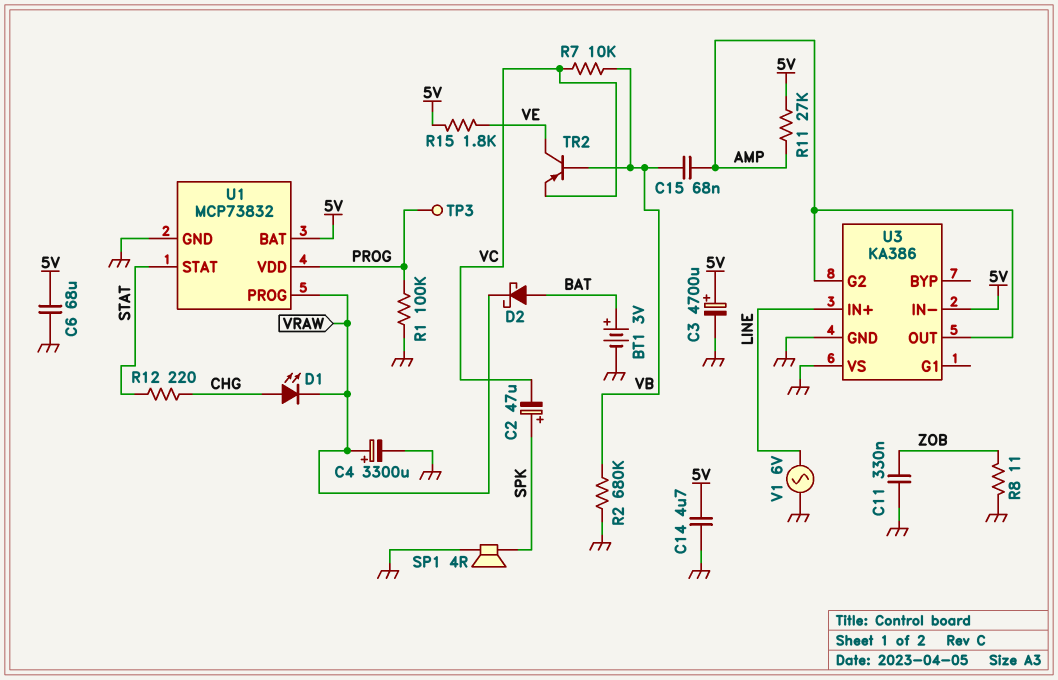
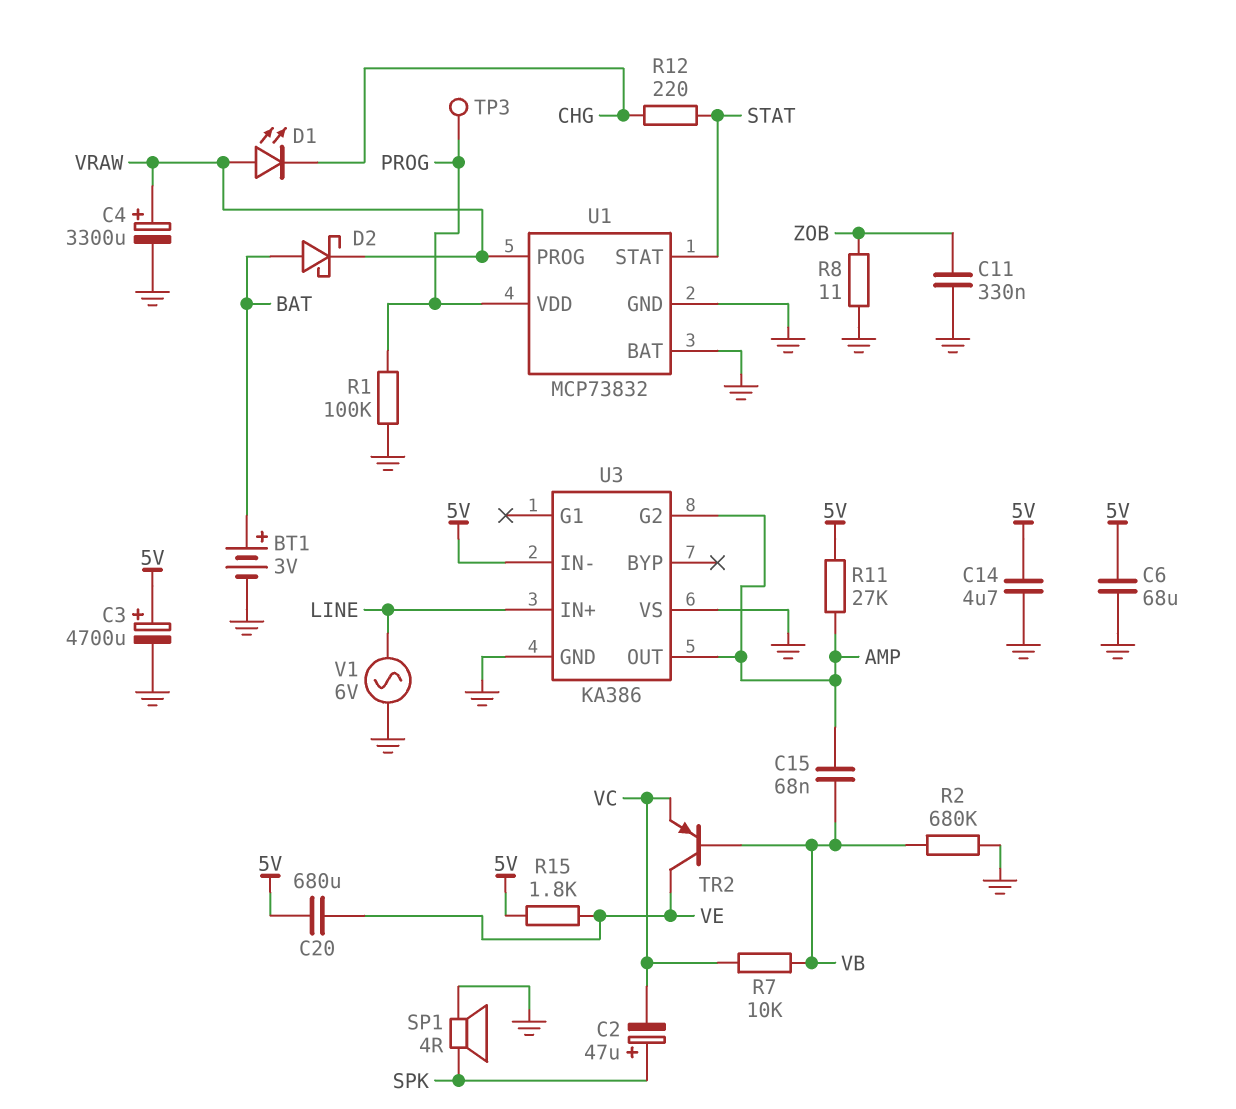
C20: none -> 680uF (5V, VE)
D1: LED (A CHG, K VRAW) -> LED (A VRAW, K CHG)
U1 pin BAT: 5V -> GND

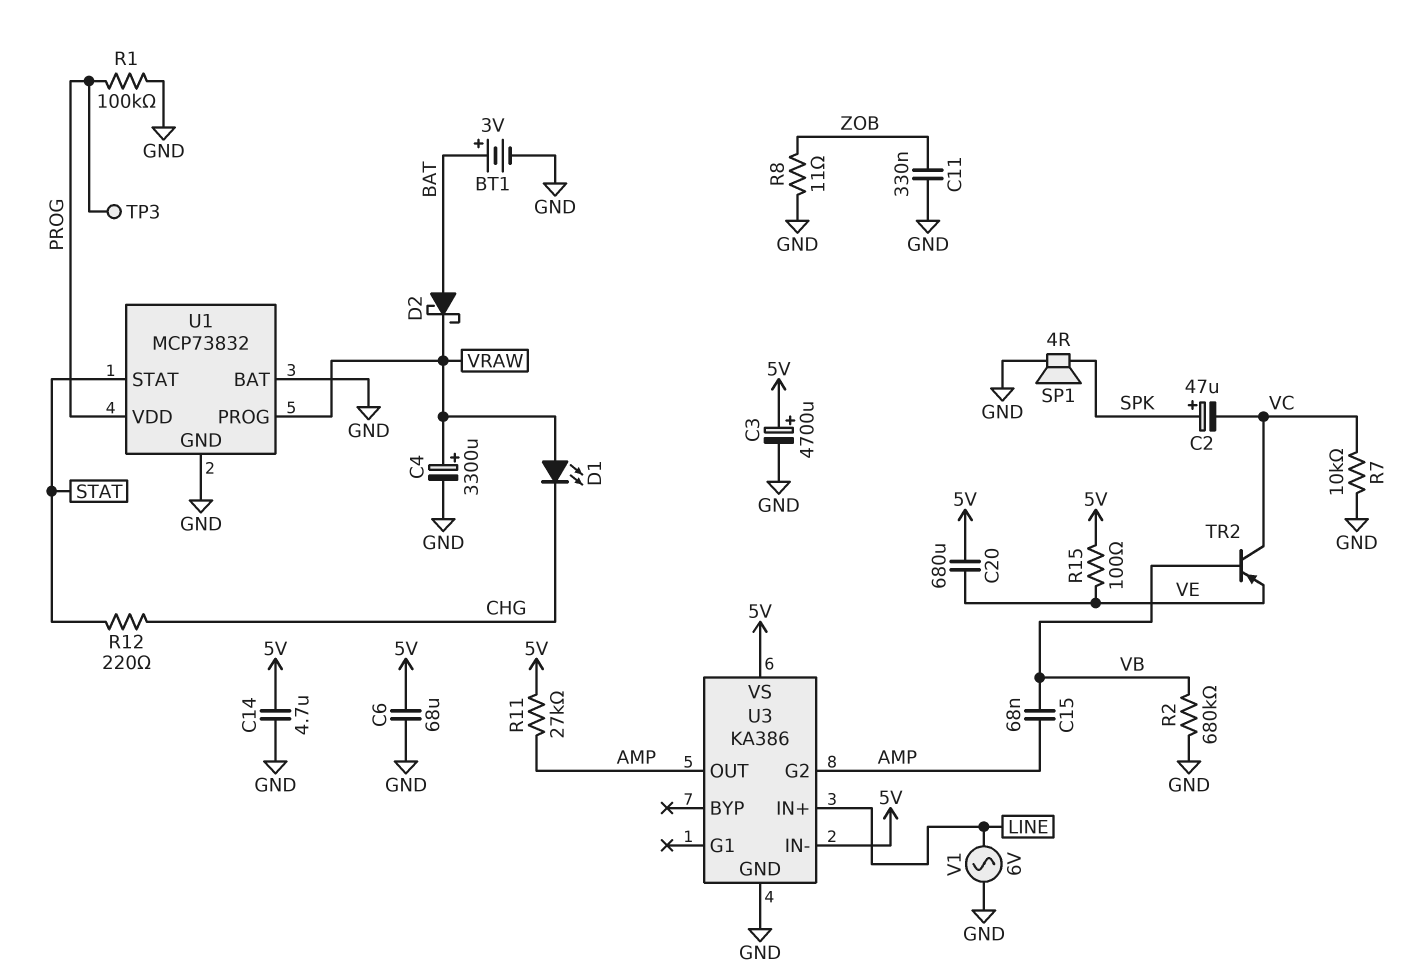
R7: 10k (VB, VC) -> 10k (GND, VC)
R15: 1.8k (5V, VE) -> 100 (5V, VE)
TR2: PNP (B VB, C VE, E VC) -> PNP (B VB, C VC, E VE)
U3 pin VS: GND -> 5V

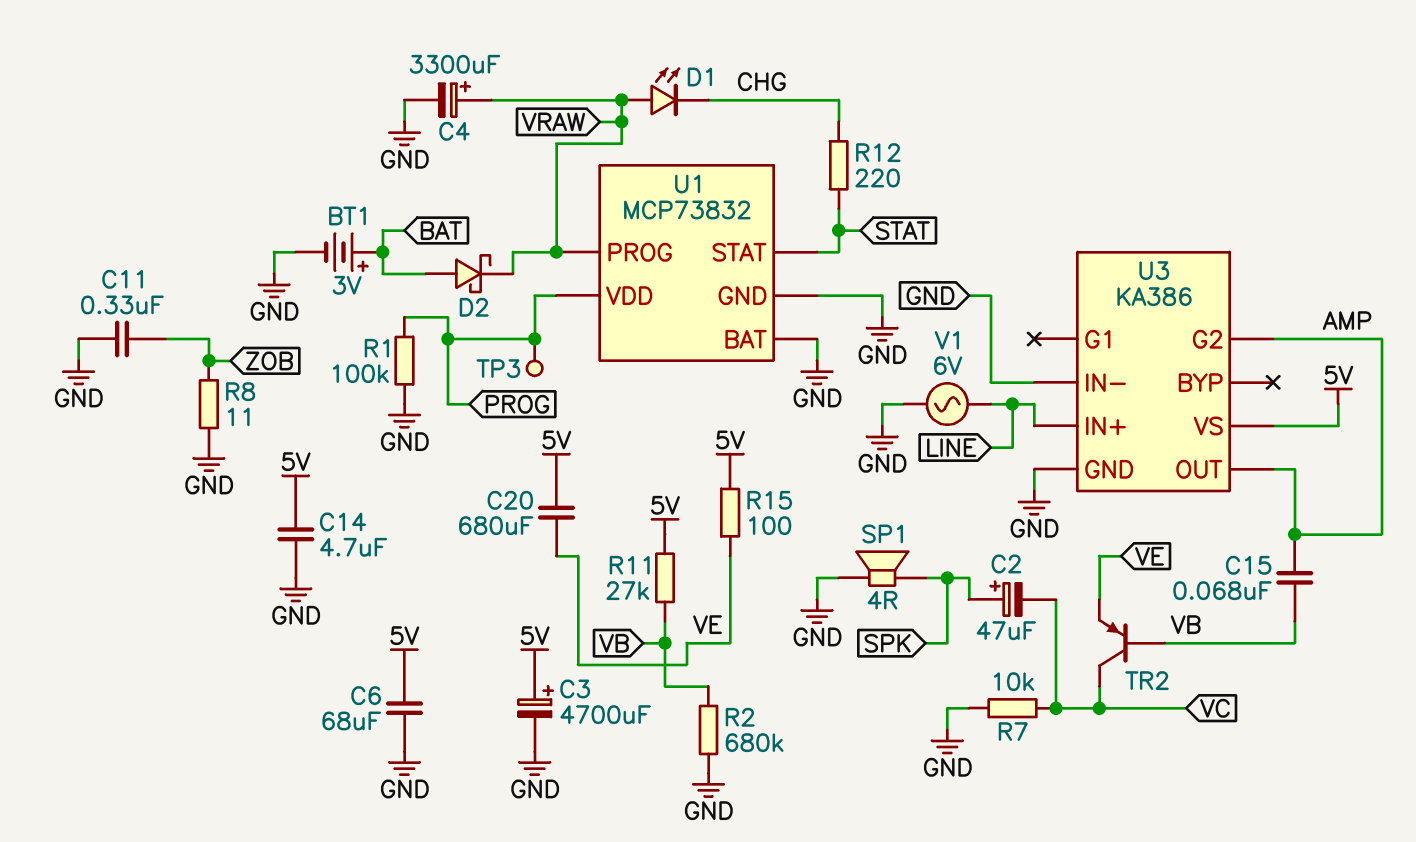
R11: 27k (5V, AMP) -> 27k (5V, VB)
U3 pin IN-: 5V -> GND

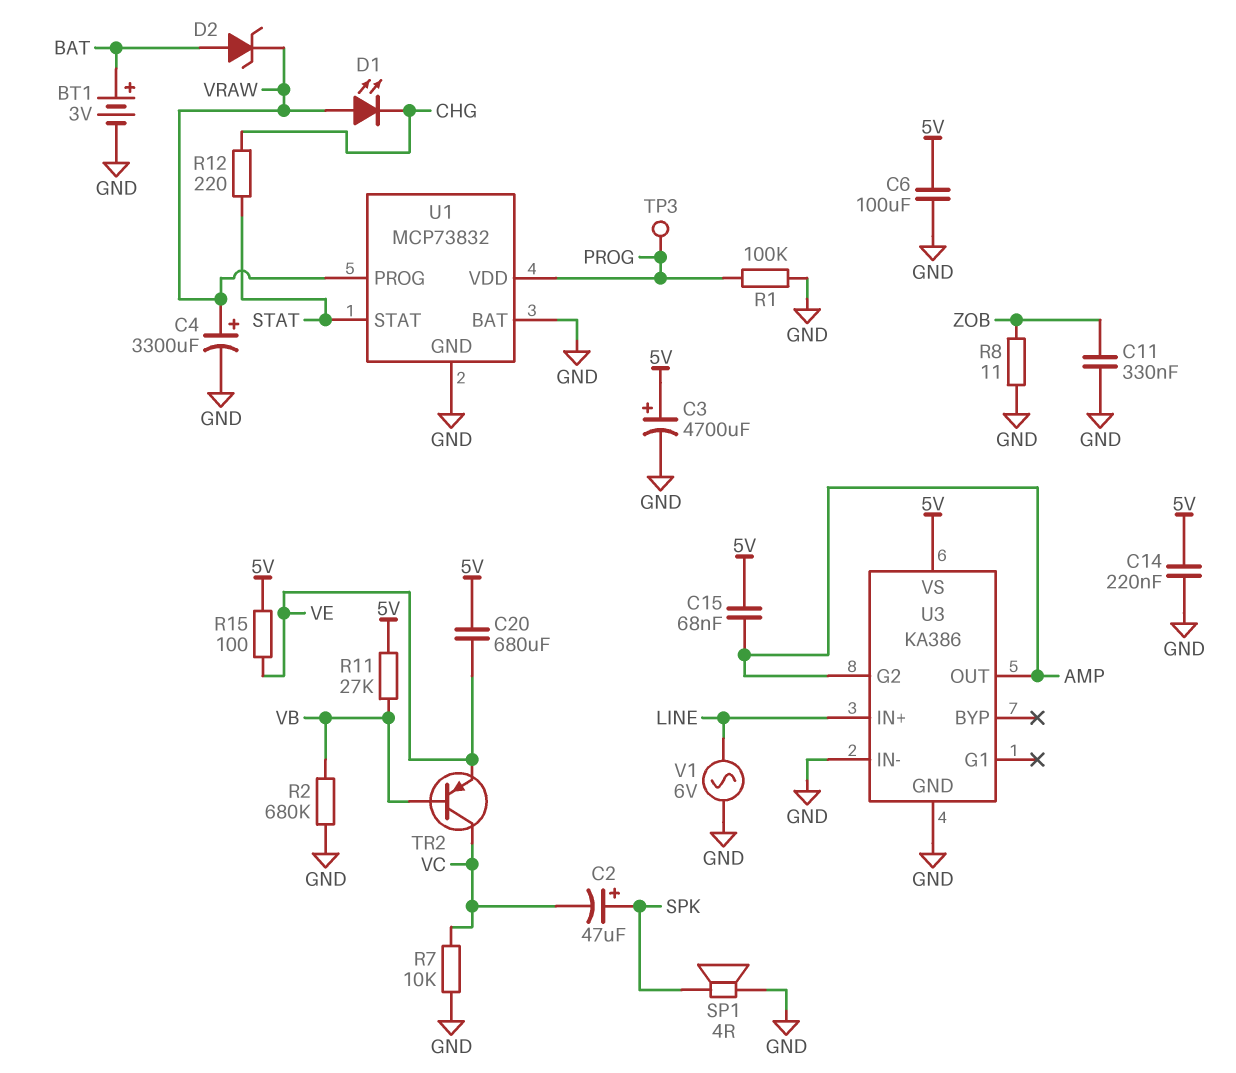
C6: 68uF (5V, GND) -> 100uF (5V, GND)
C14: 4.7uF (5V, GND) -> 220nF (5V, GND)
C15: 68nF (AMP, VB) -> 68nF (5V, AMP)
D2: schottky (A BAT, K VRAW) -> zener (A BAT, K VRAW)

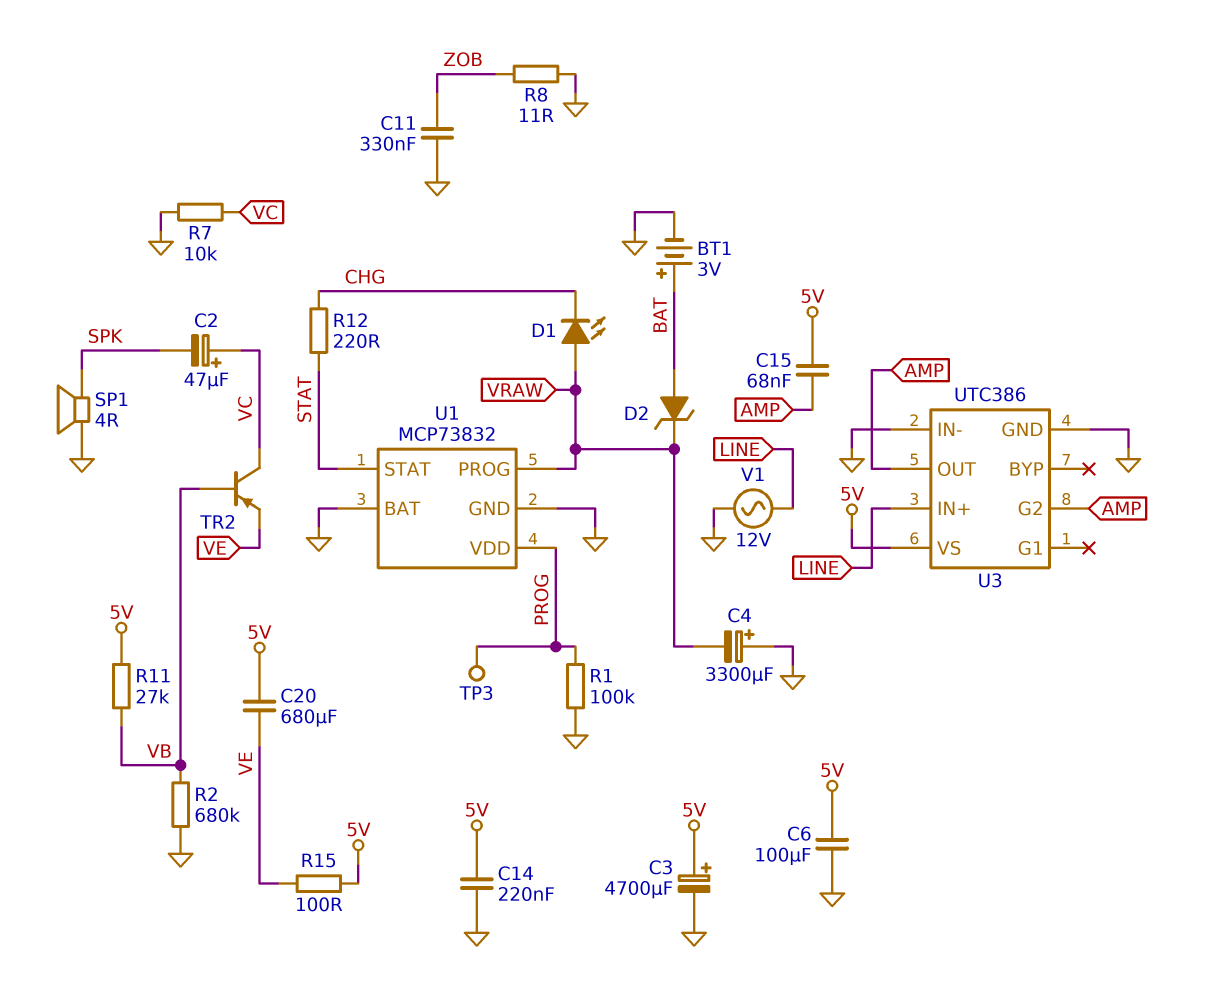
C2: 47uF (plus SPK, minus VC) -> 47uF (plus VC, minus SPK)
C4: 3300uF (plus VRAW, minus GND) -> 3300uF (plus GND, minus VRAW)
U3: KA386 -> UTC386
V1: AC 6V (GND, LINE) -> AC 12V (GND, LINE)

